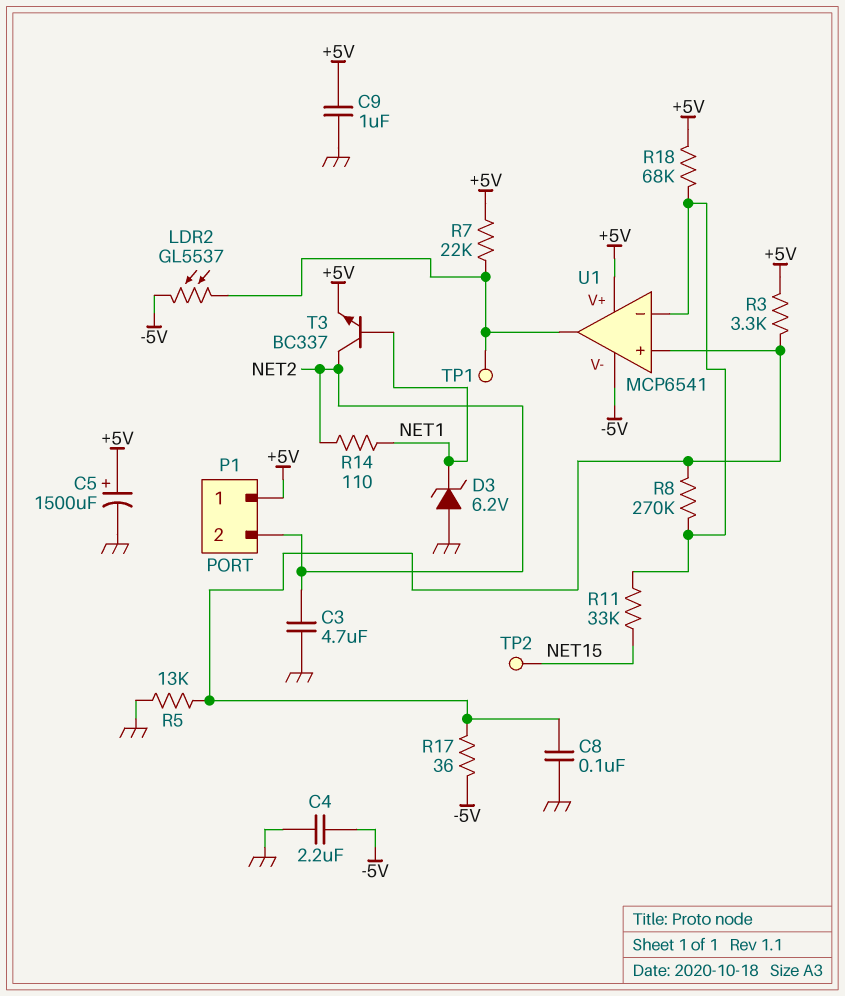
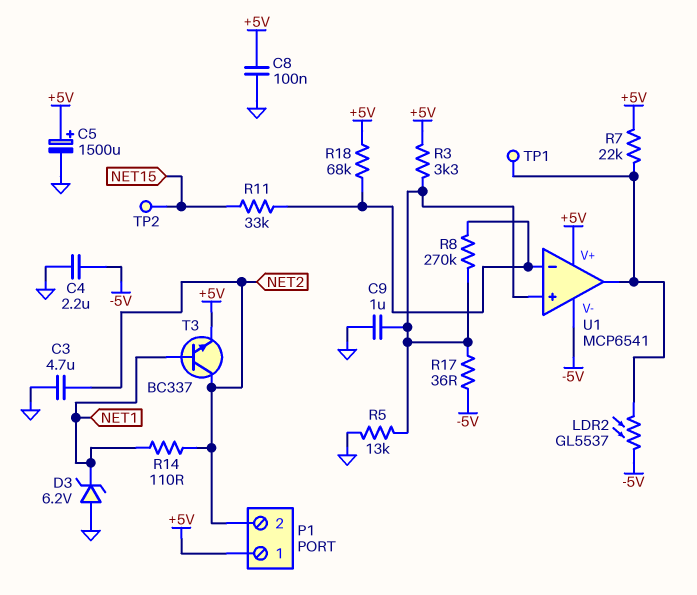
C8: 100nF (GND, U1/in+) -> 100nF (+5V, GND)
C9: 1uF (+5V, GND) -> 1uF (GND, U1/in+)

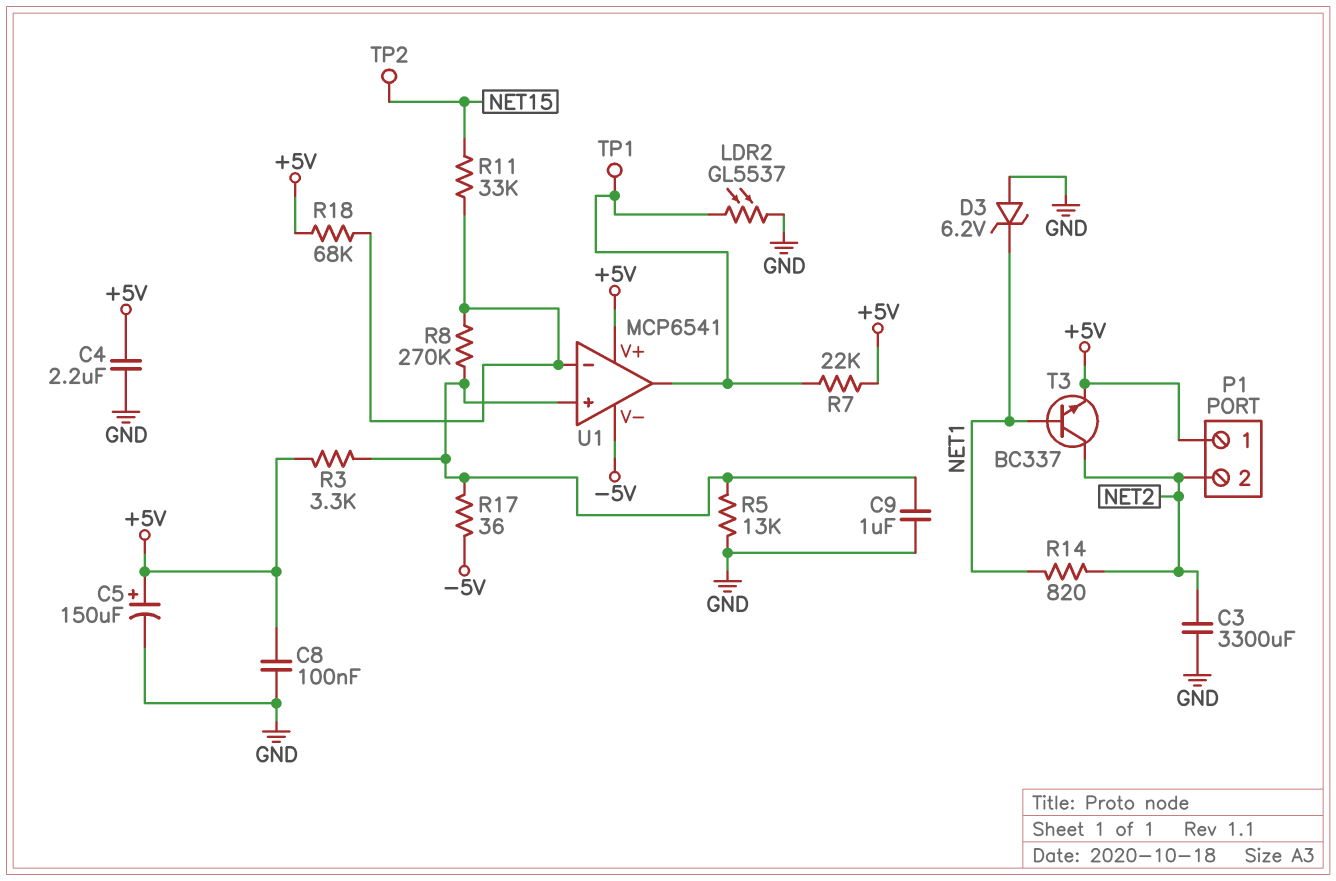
C3: 4.7uF (GND, NET2) -> 3300uF (GND, NET2)
C4: 2.2uF (-5V, GND) -> 2.2uF (+5V, GND)
C5: 1500uF (plus +5V, minus GND) -> 150uF (plus +5V, minus GND)
LDR2: GL5537 (-5V, U1/out) -> GL5537 (GND, U1/out)
R14: 110 (NET1, NET2) -> 820 (NET1, NET2)

